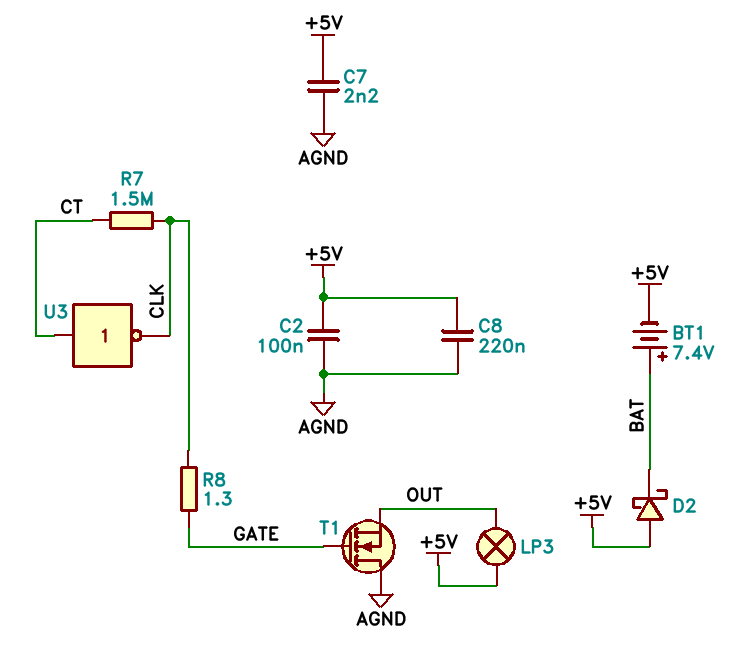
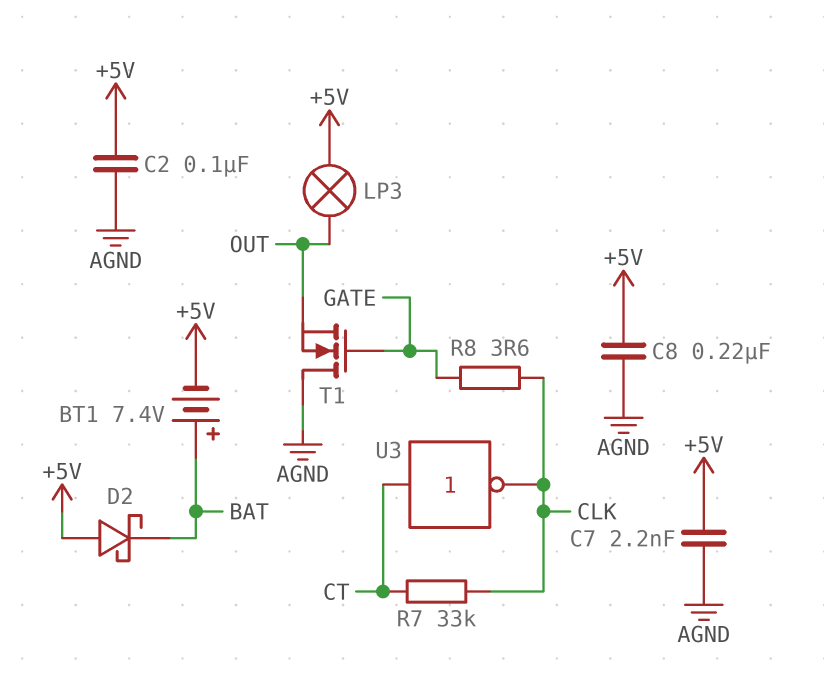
R7: 1.5M (CLK, CT) -> 33k (CLK, CT)
R8: 1.3 (CLK, GATE) -> 3.6 (CLK, GATE)

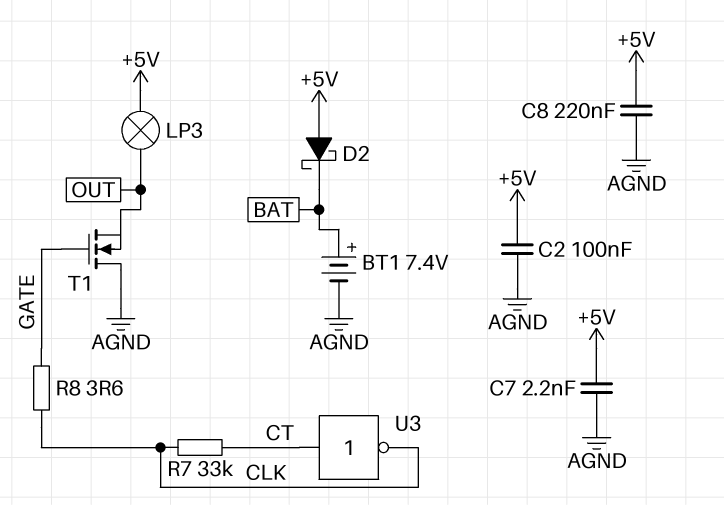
BT1: 7.4V (plus BAT, minus +5V) -> 7.4V (plus BAT, minus AGND)

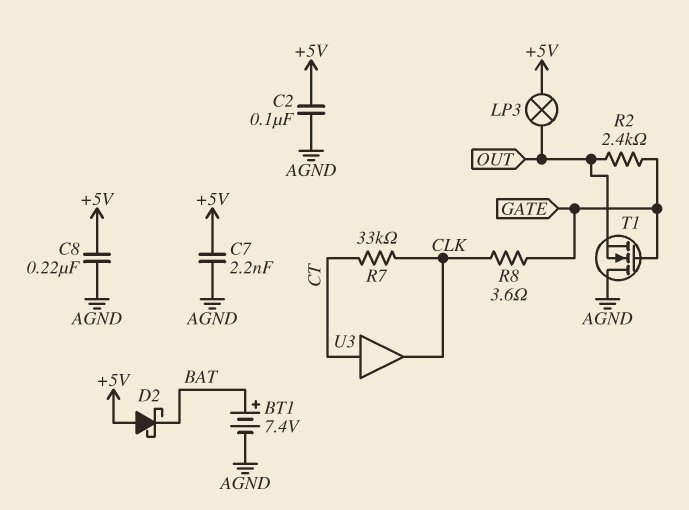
R2: none -> 2.4k (GATE, OUT)
U3: NOT (in CT, out CLK) -> buffer (in CT, out CLK)

